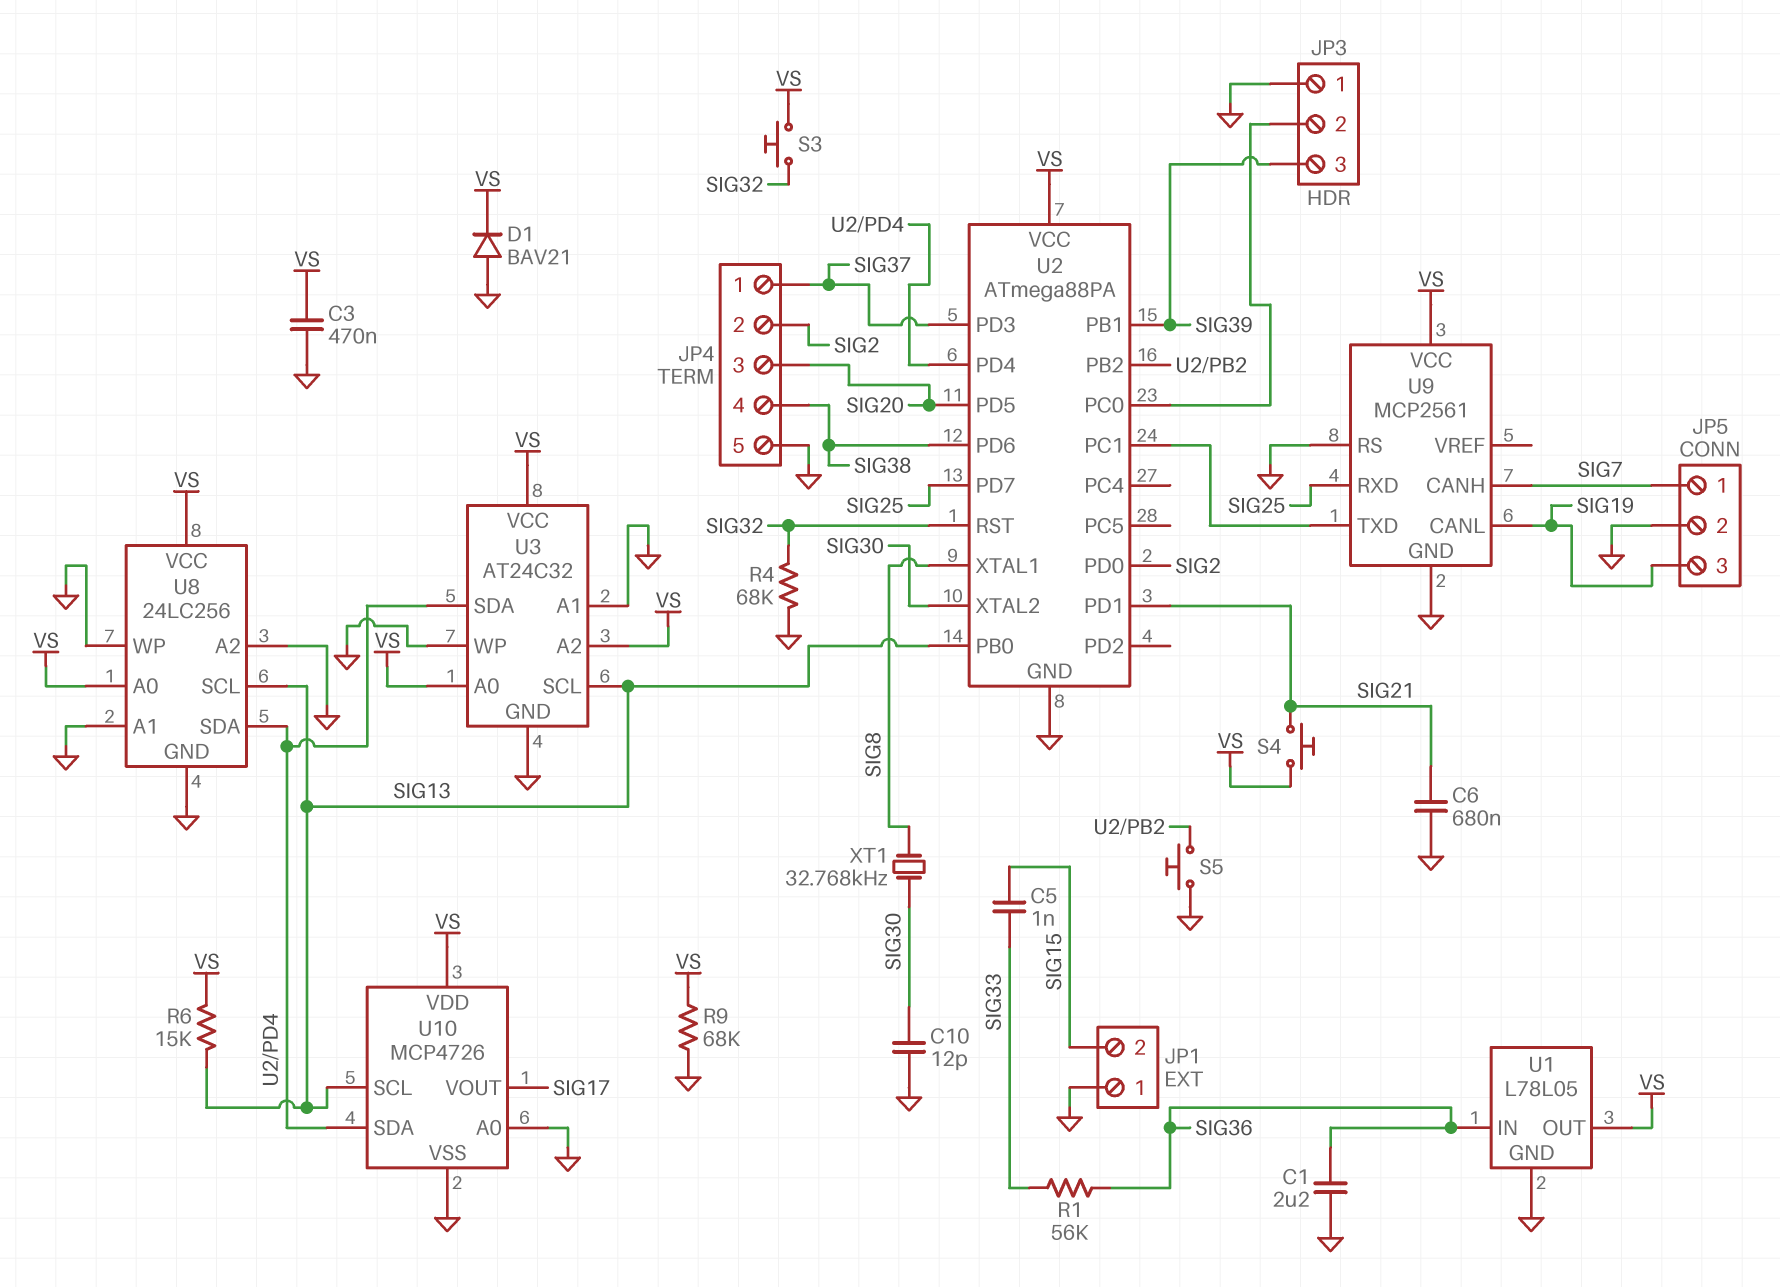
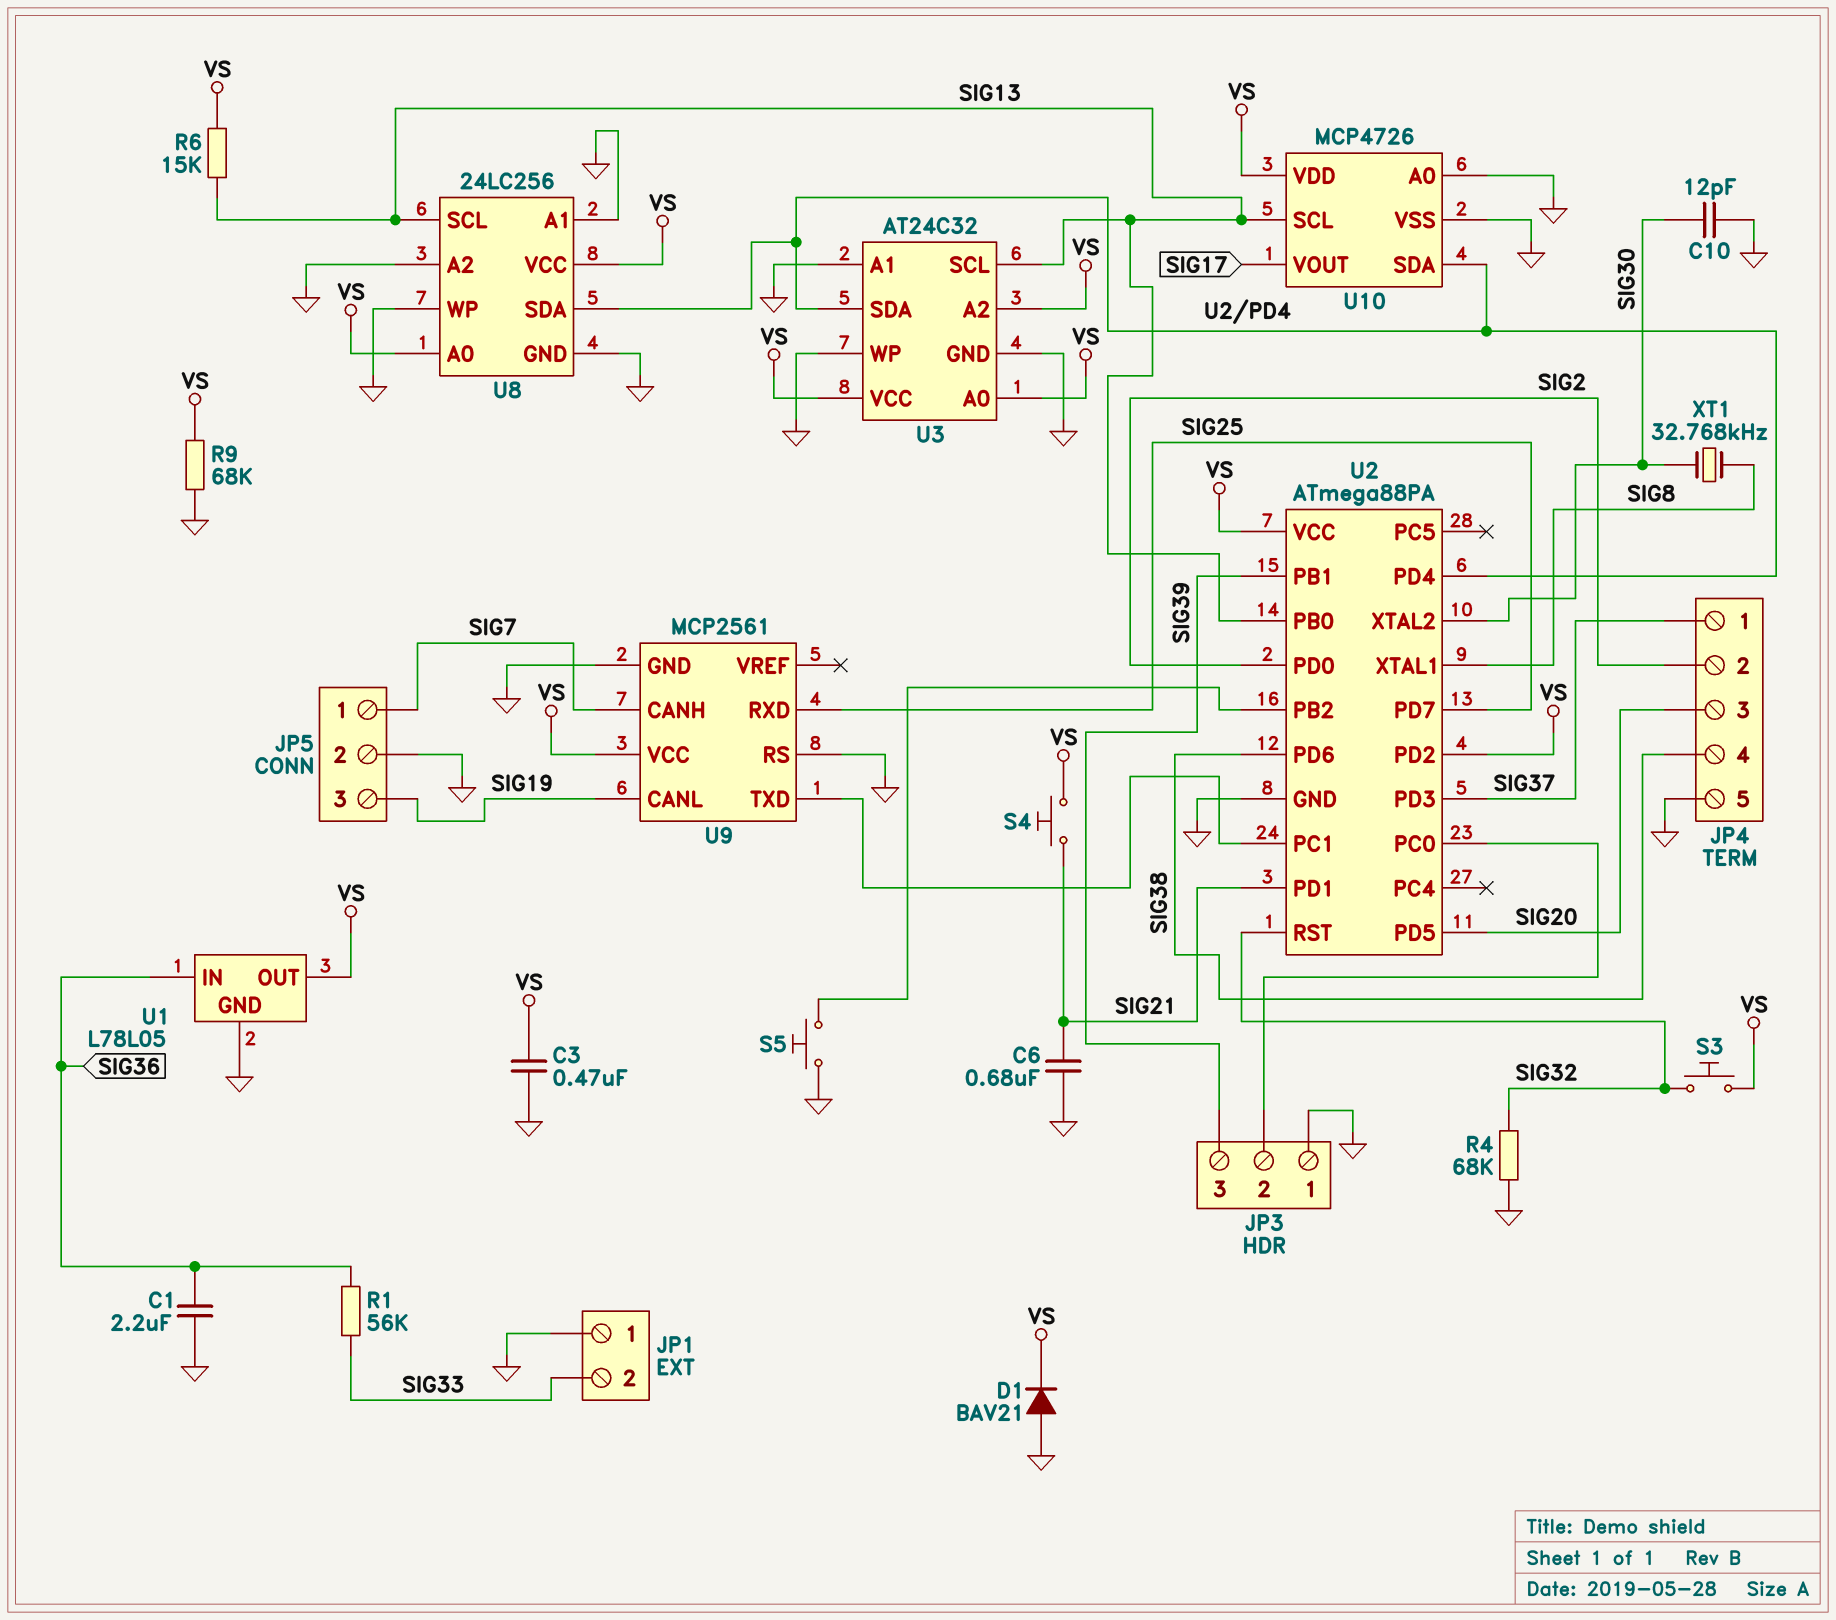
C5: 1nF (SIG15, SIG33) -> none
JP1 pin 2: SIG15 -> SIG33
U2 pin PD2: none -> VS

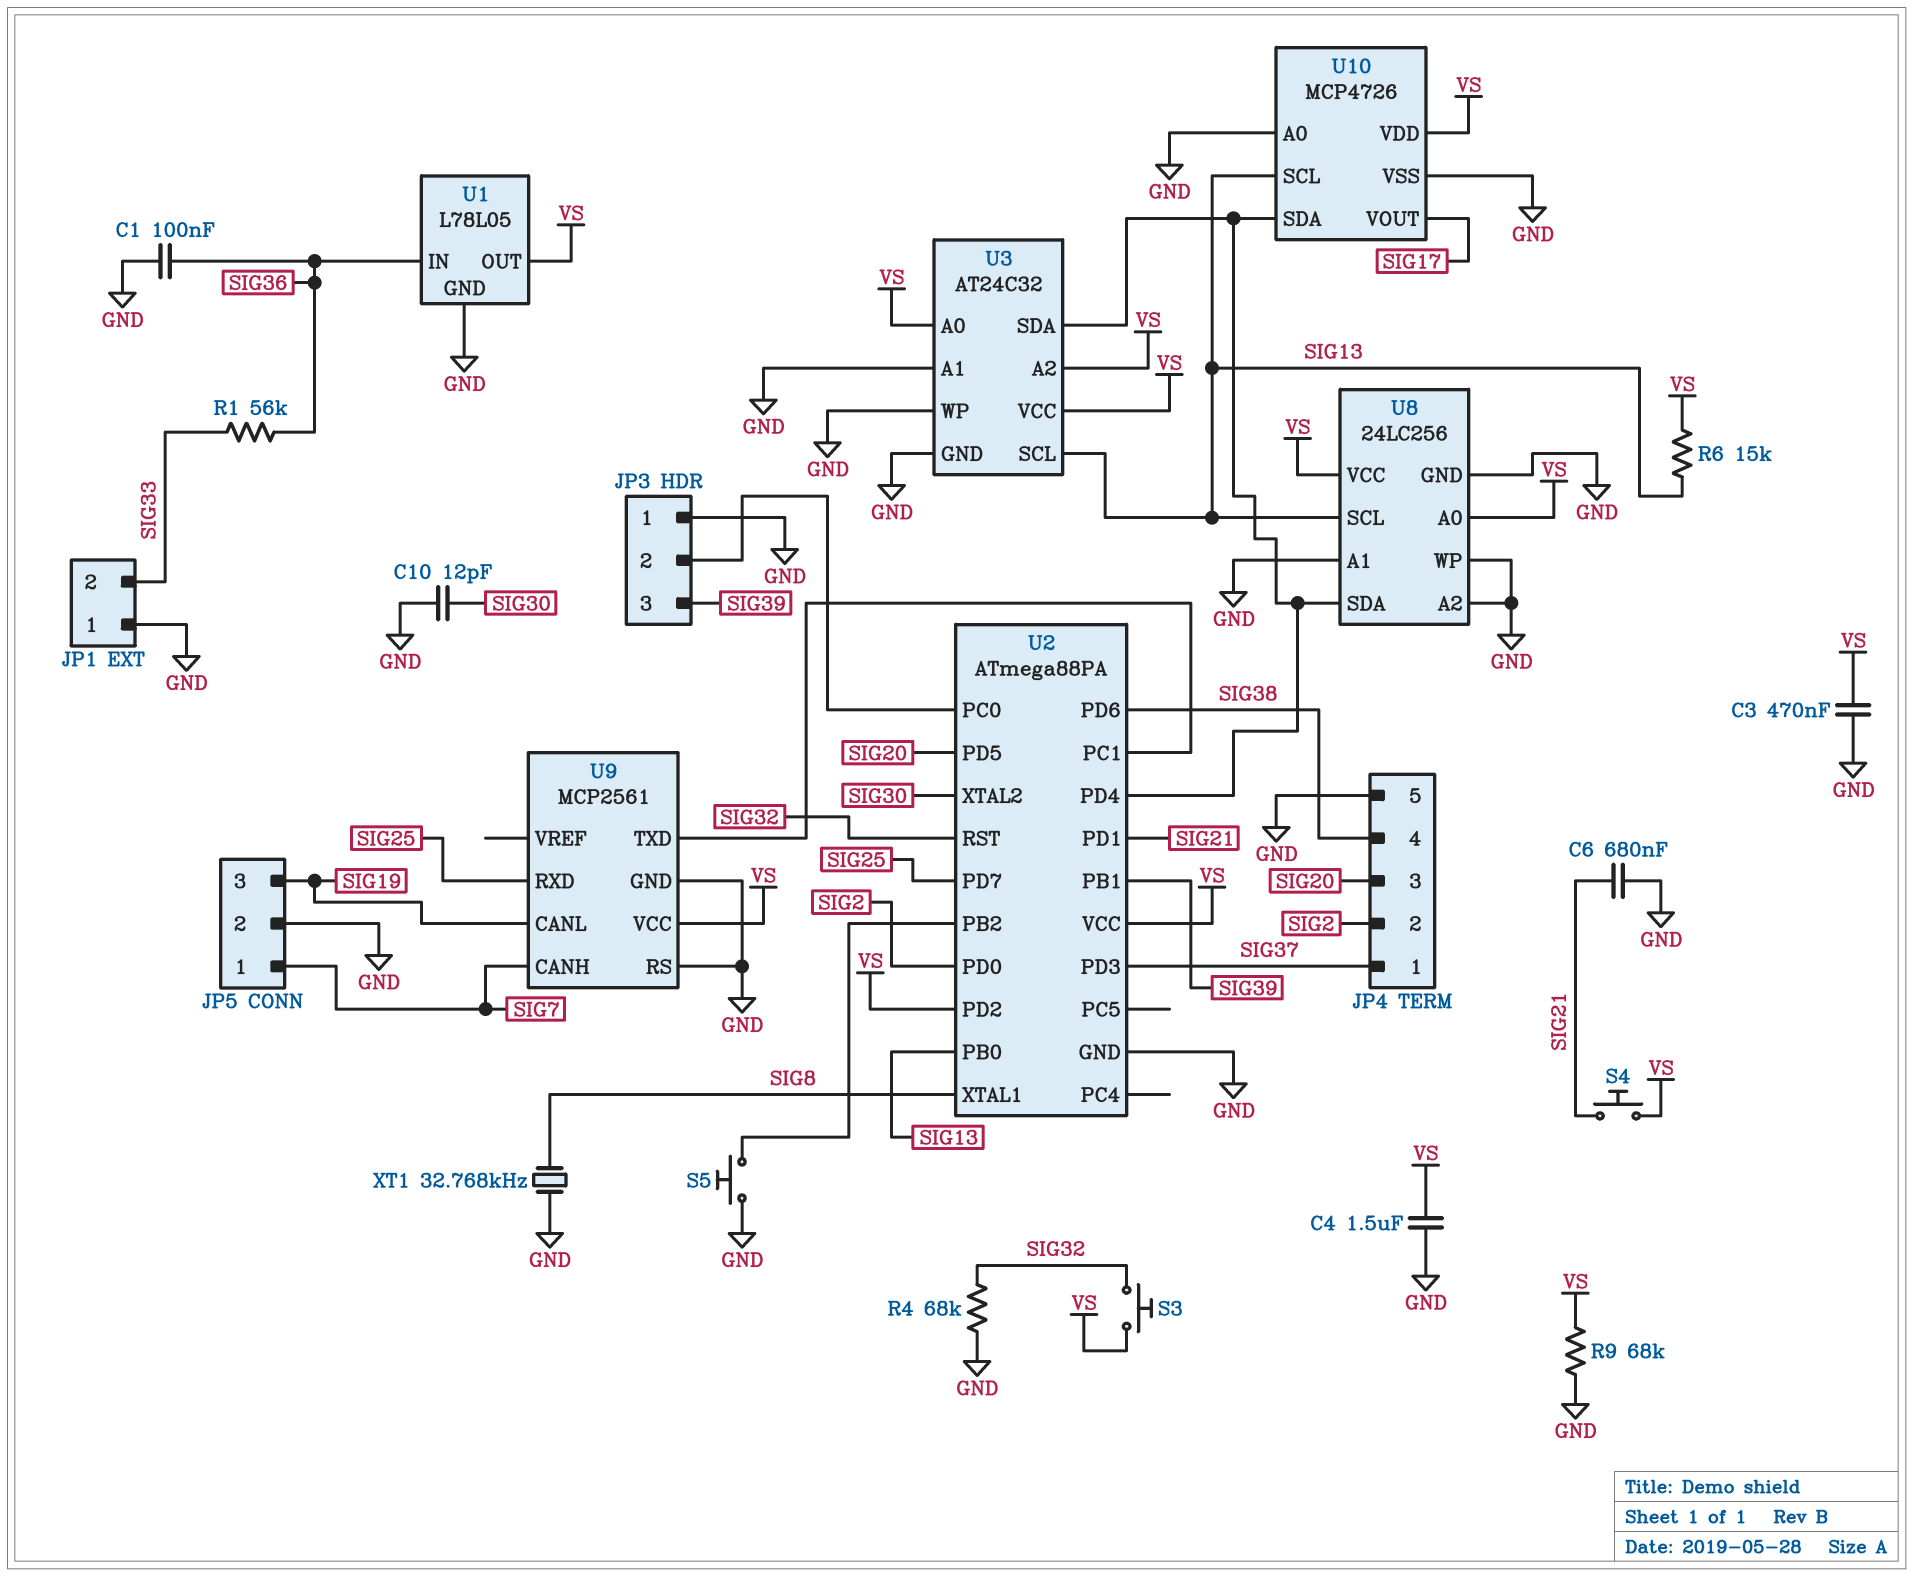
C1: 2.2uF (GND, SIG36) -> 100nF (GND, SIG36)
C4: none -> 1.5uF (GND, VS)
D1: diode BAV21 (A GND, K VS) -> none
XT1: 32.768kHz (SIG8, SIG30) -> 32.768kHz (GND, SIG8)

